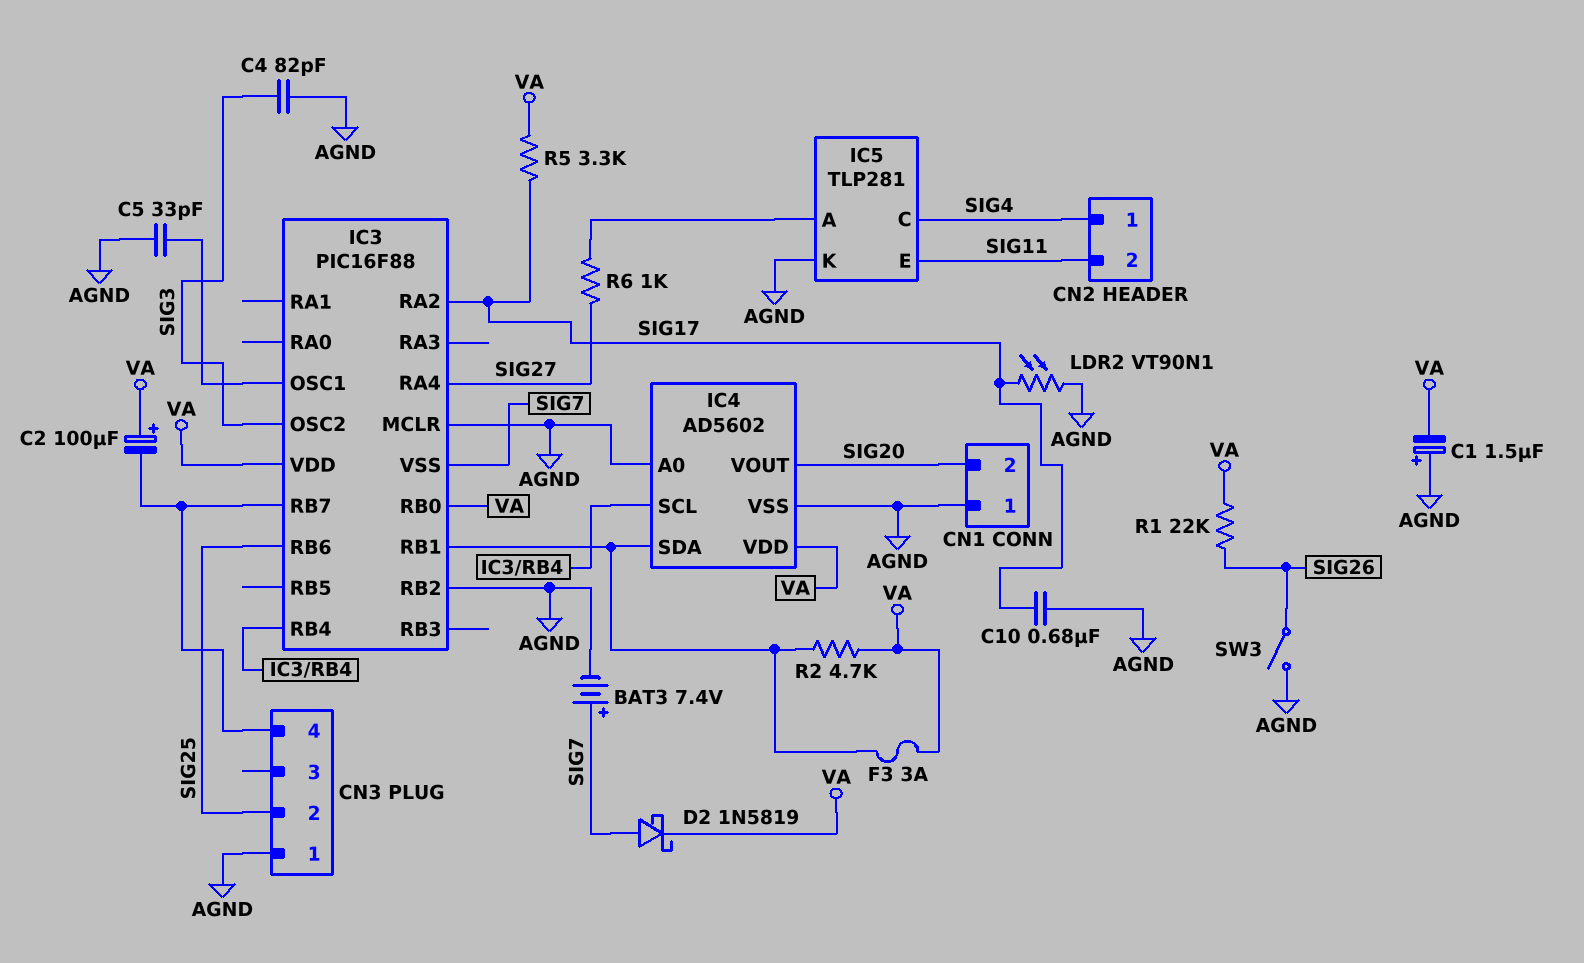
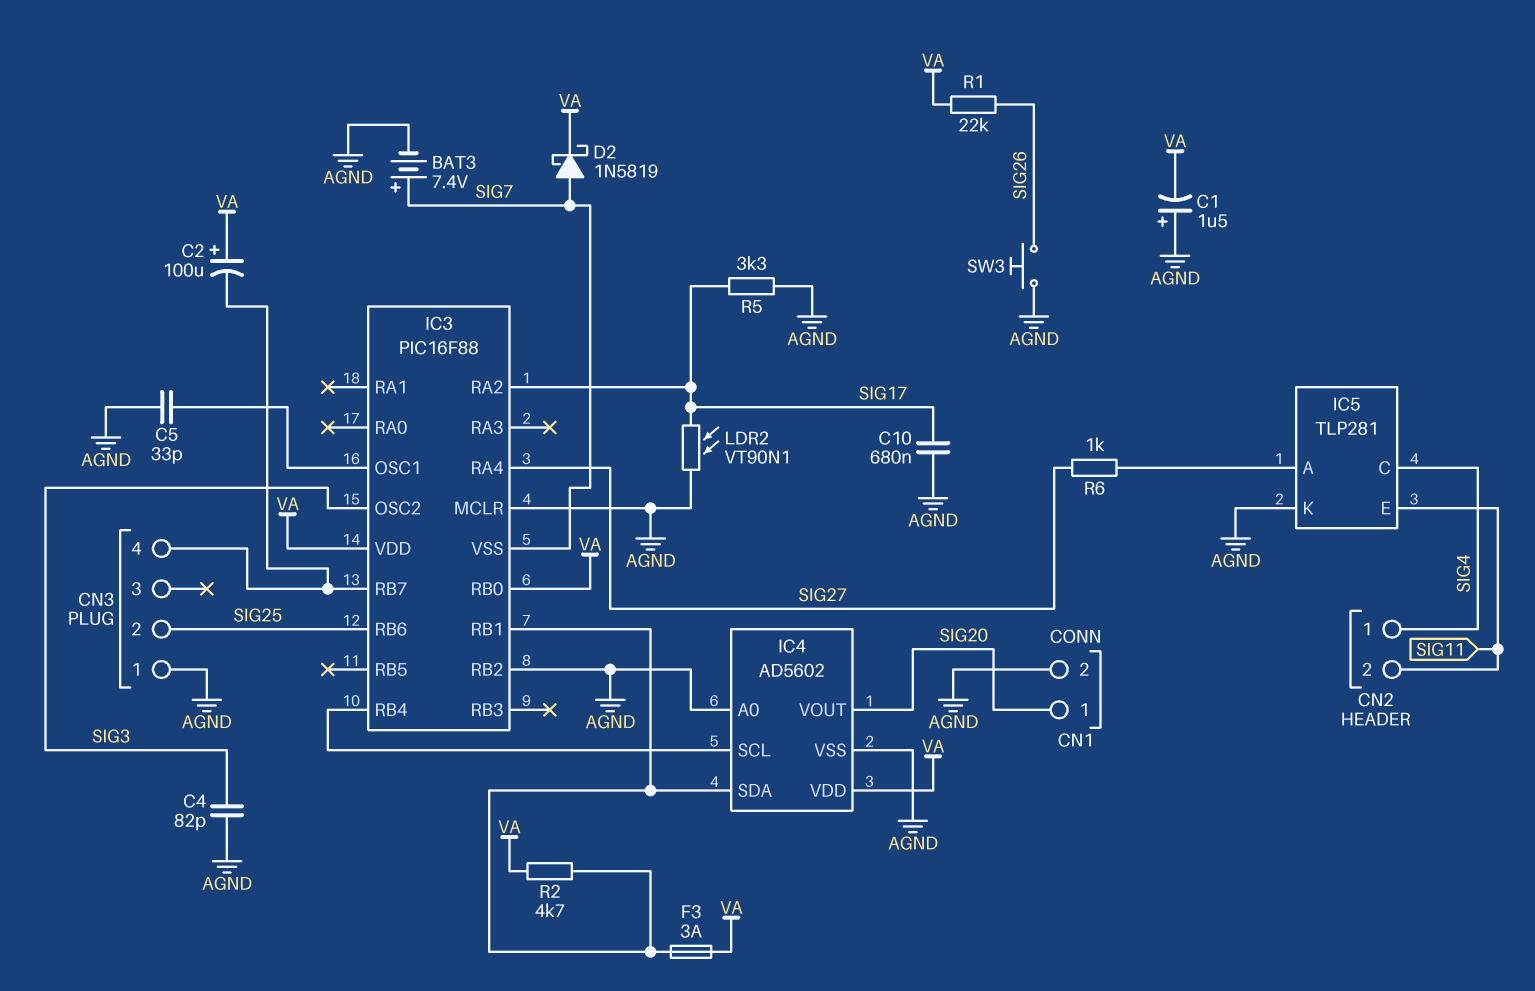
CN1 pin 1: AGND -> SIG20
CN1 pin 2: SIG20 -> AGND
R5: 3.3k (SIG17, VA) -> 3.3k (AGND, SIG17)
SW3: switch (AGND, SIG26) -> button (AGND, SIG26)

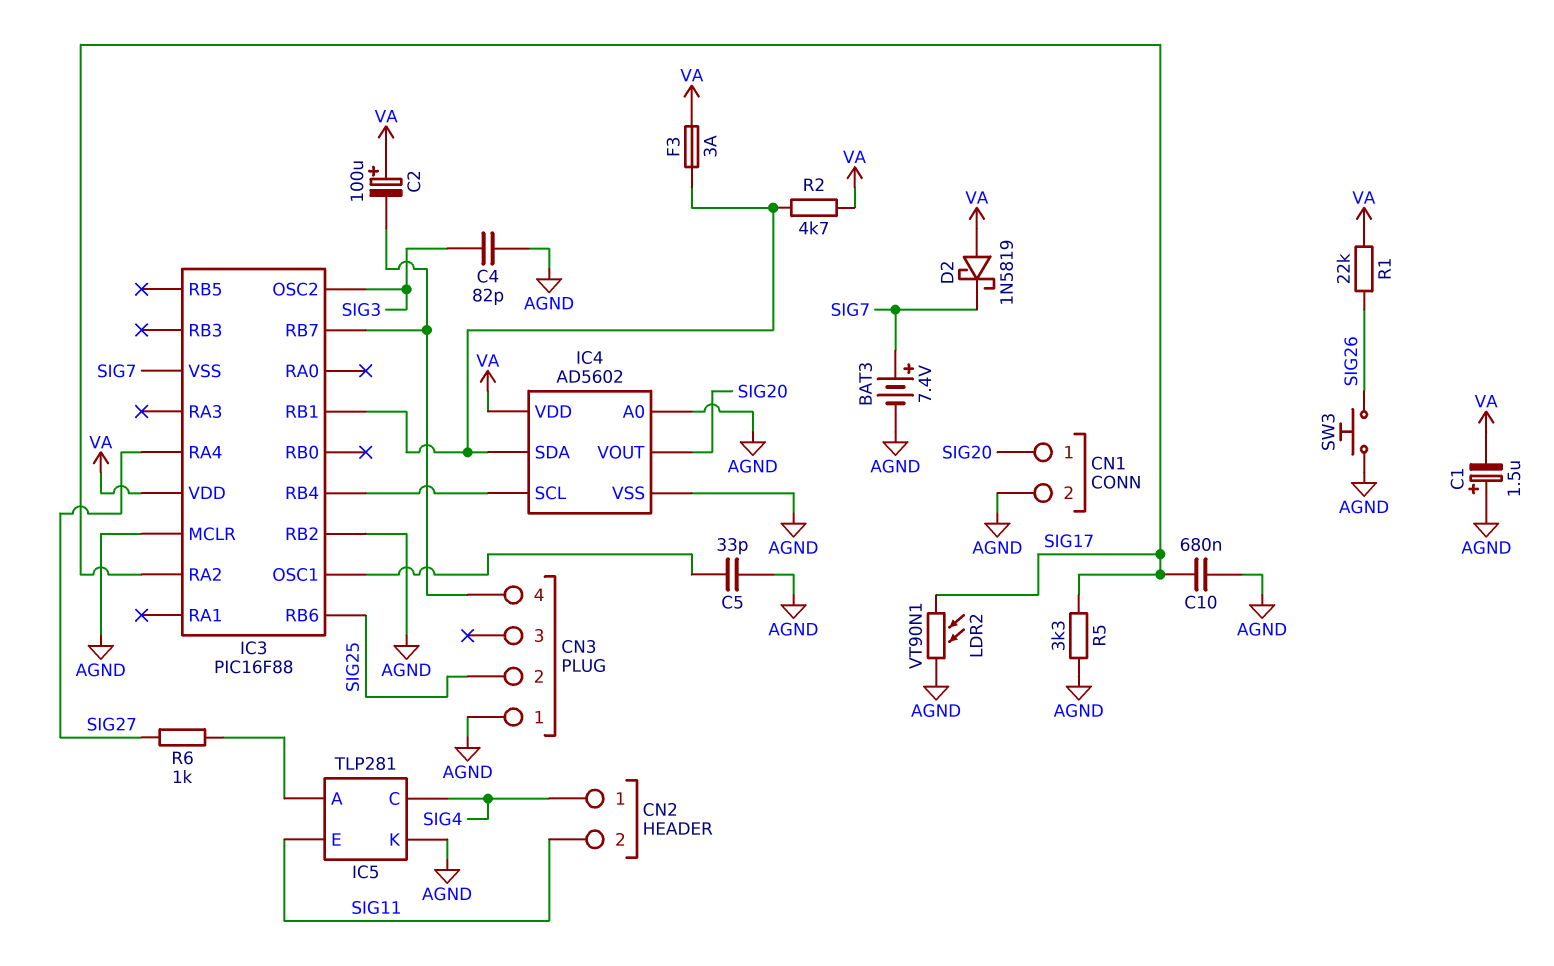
D2: schottky 1N5819 (A SIG7, K VA) -> schottky 1N5819 (A VA, K SIG7)
IC3 pin RB0: VA -> none

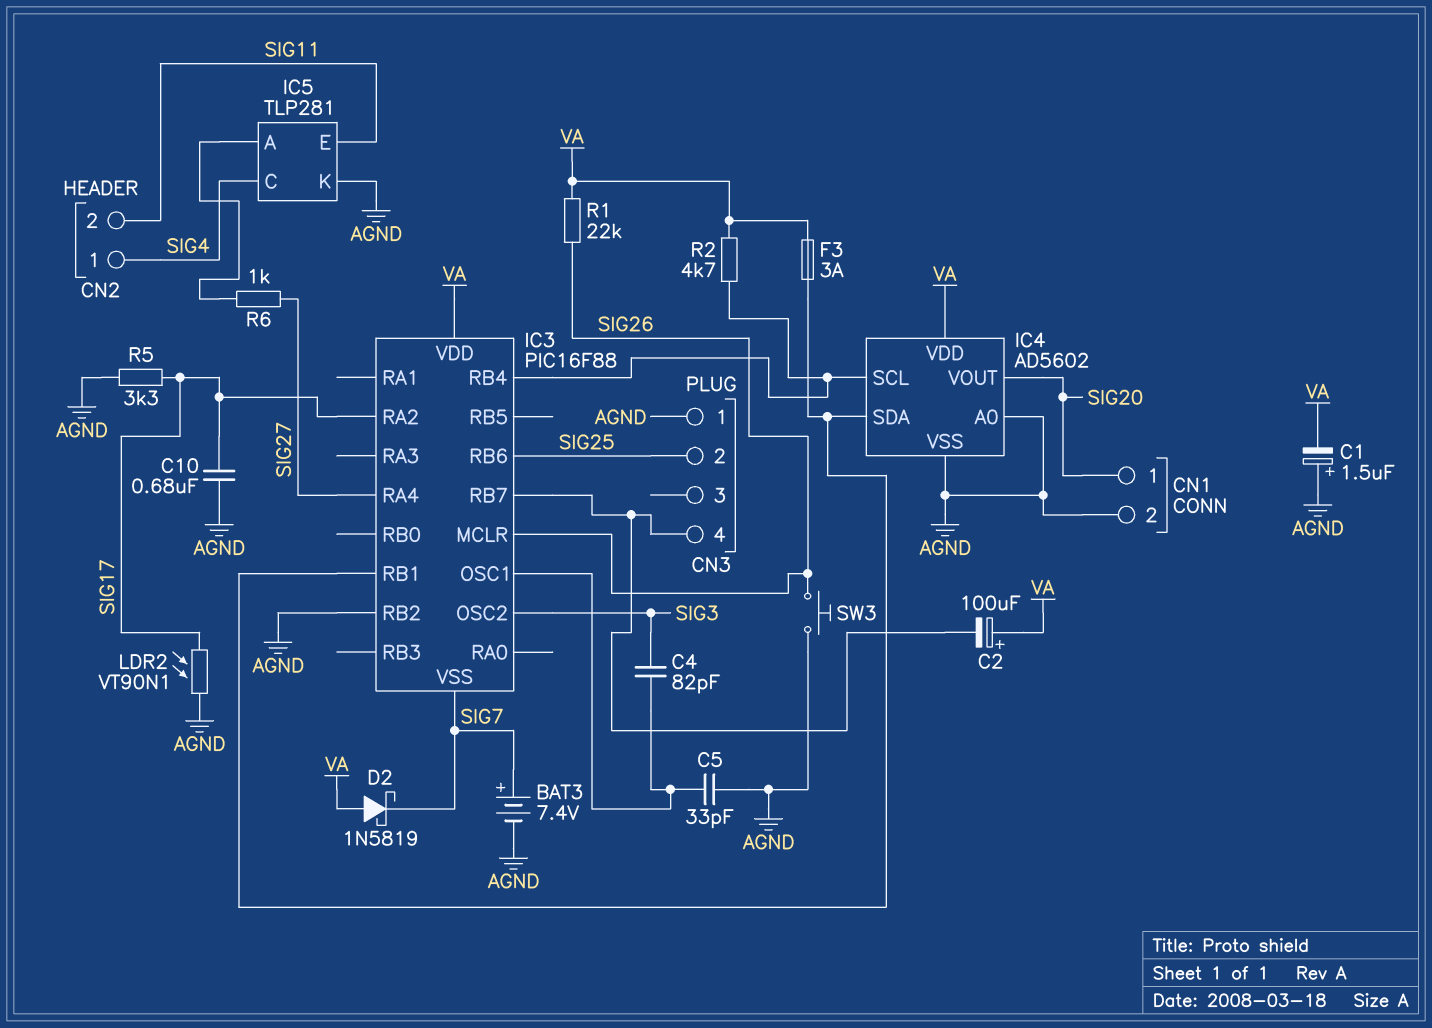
C4: 82pF (AGND, SIG3) -> 82pF (IC3/OSC1, SIG3)
IC3 pin MCLR: AGND -> SIG26
R2: 4.7k (IC3/RB1, VA) -> 4.7k (IC3/RB4, VA)

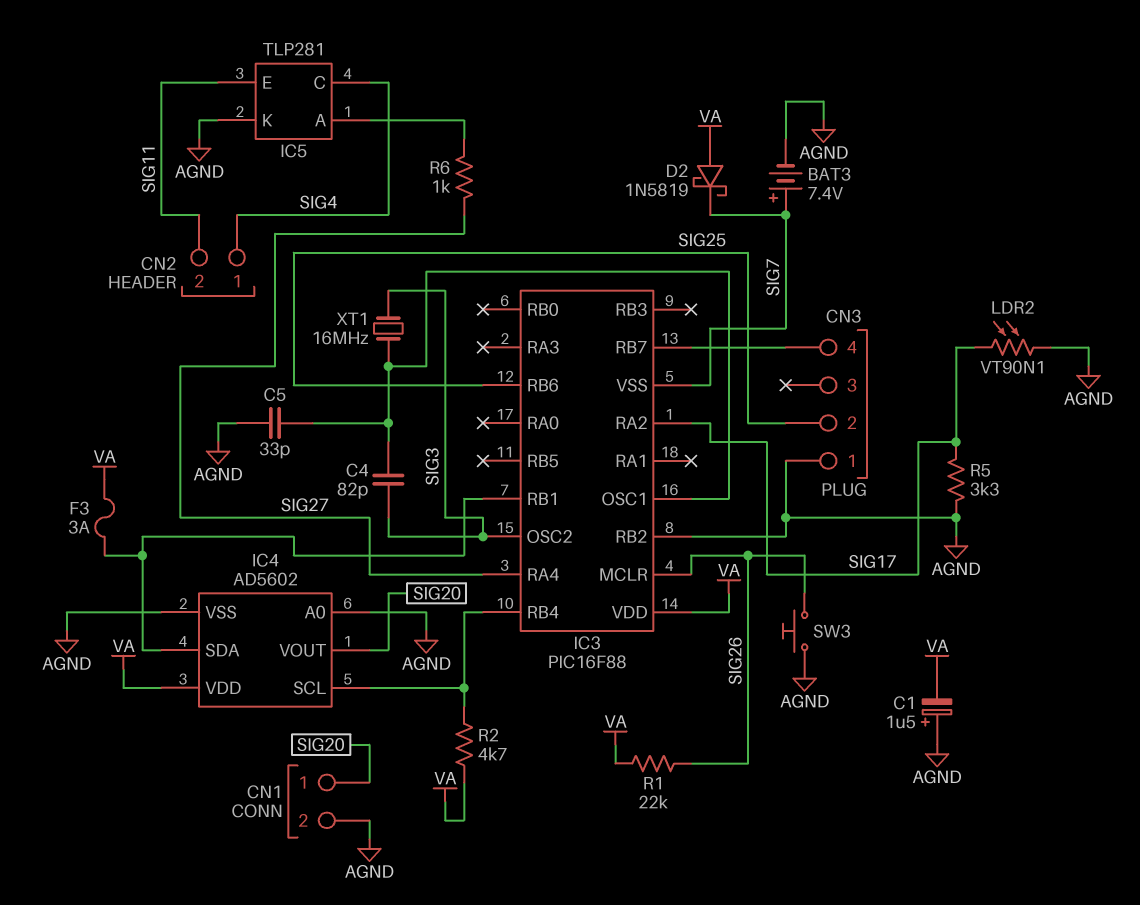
C2: 100uF (plus VA, minus CN3/4) -> none
C10: 680nF (AGND, SIG17) -> none
XT1: none -> 16MHz (IC3/OSC1, SIG3)

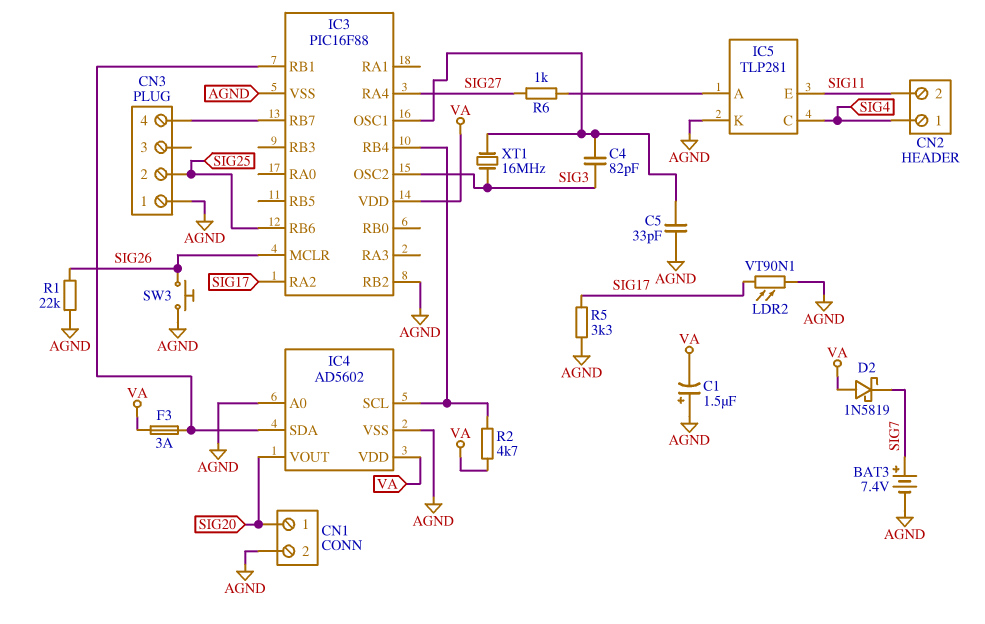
IC3 pin VSS: SIG7 -> AGND
R1: 22k (SIG26, VA) -> 22k (AGND, SIG26)

